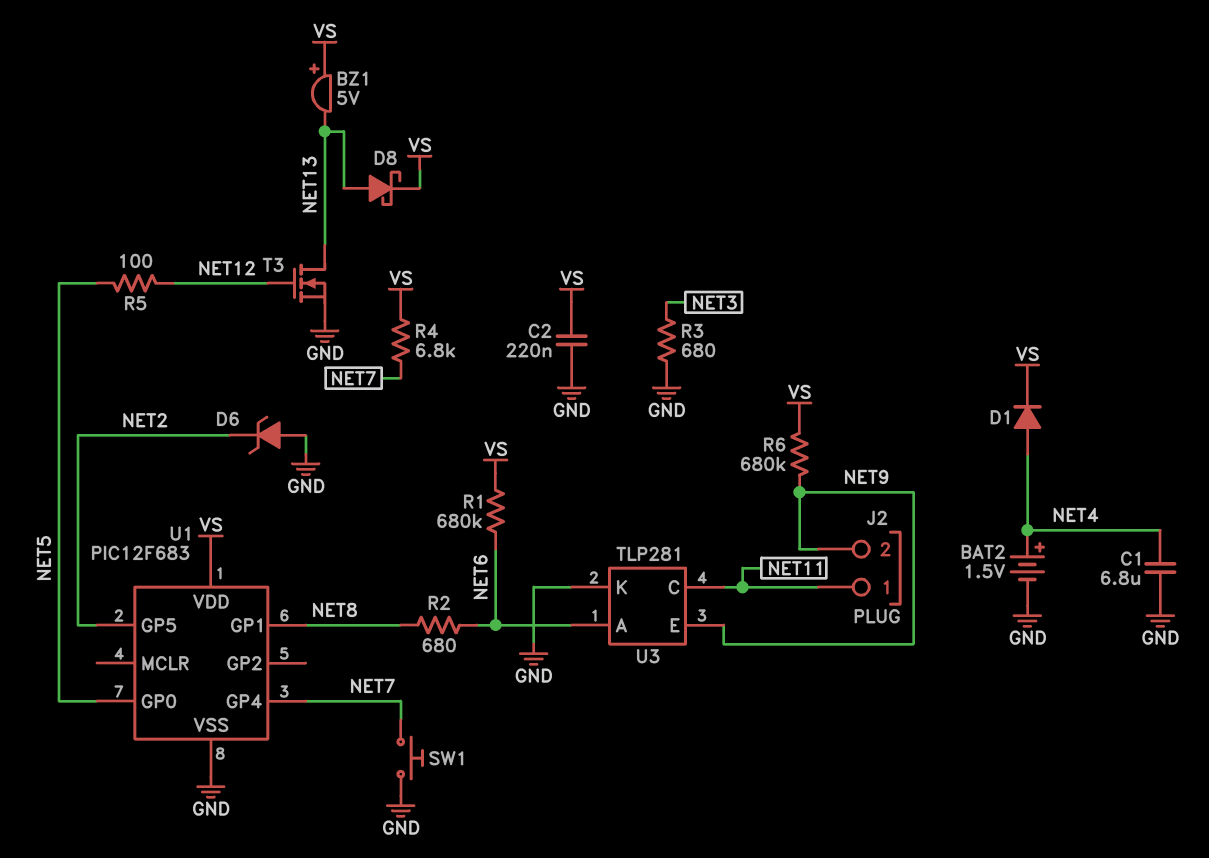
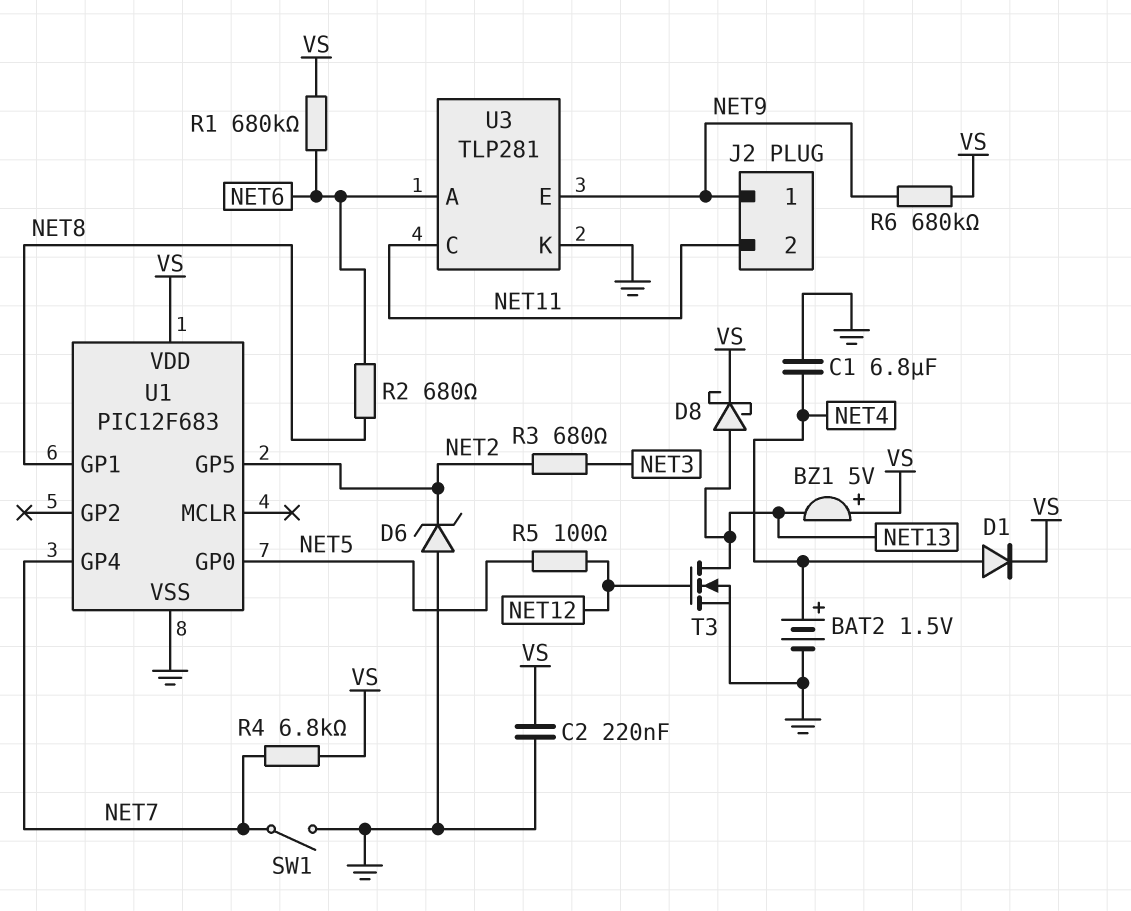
J2 pin 1: NET11 -> NET9
J2 pin 2: NET9 -> NET11
R3: 680 (GND, NET3) -> 680 (NET2, NET3)
SW1: button (GND, NET7) -> switch (GND, NET7)

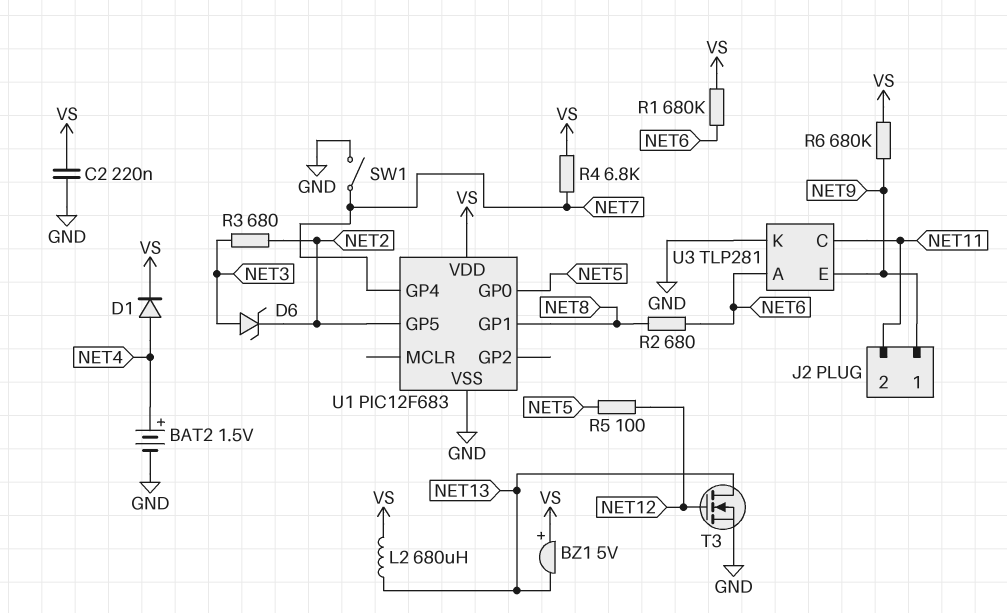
C1: 6.8uF (GND, NET4) -> none
D6: zener (A GND, K NET2) -> zener (A NET3, K NET2)
D8: schottky (A NET13, K VS) -> none
L2: none -> 680uH (NET13, VS)

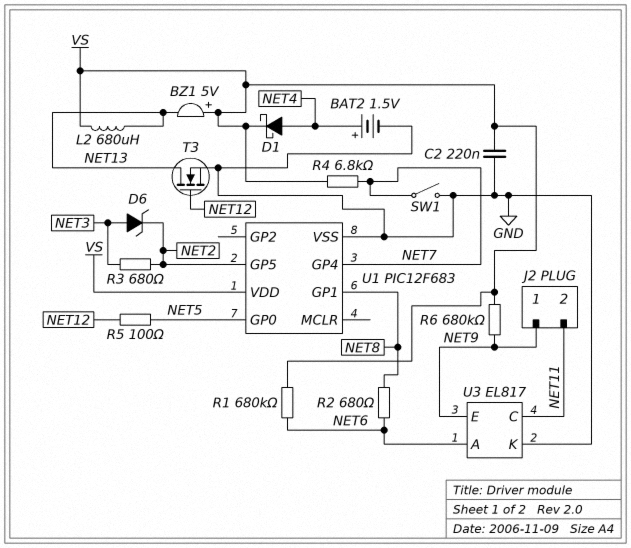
D1: diode (A NET4, K VS) -> schottky (A NET4, K VS)
U3: TLP281 -> EL817

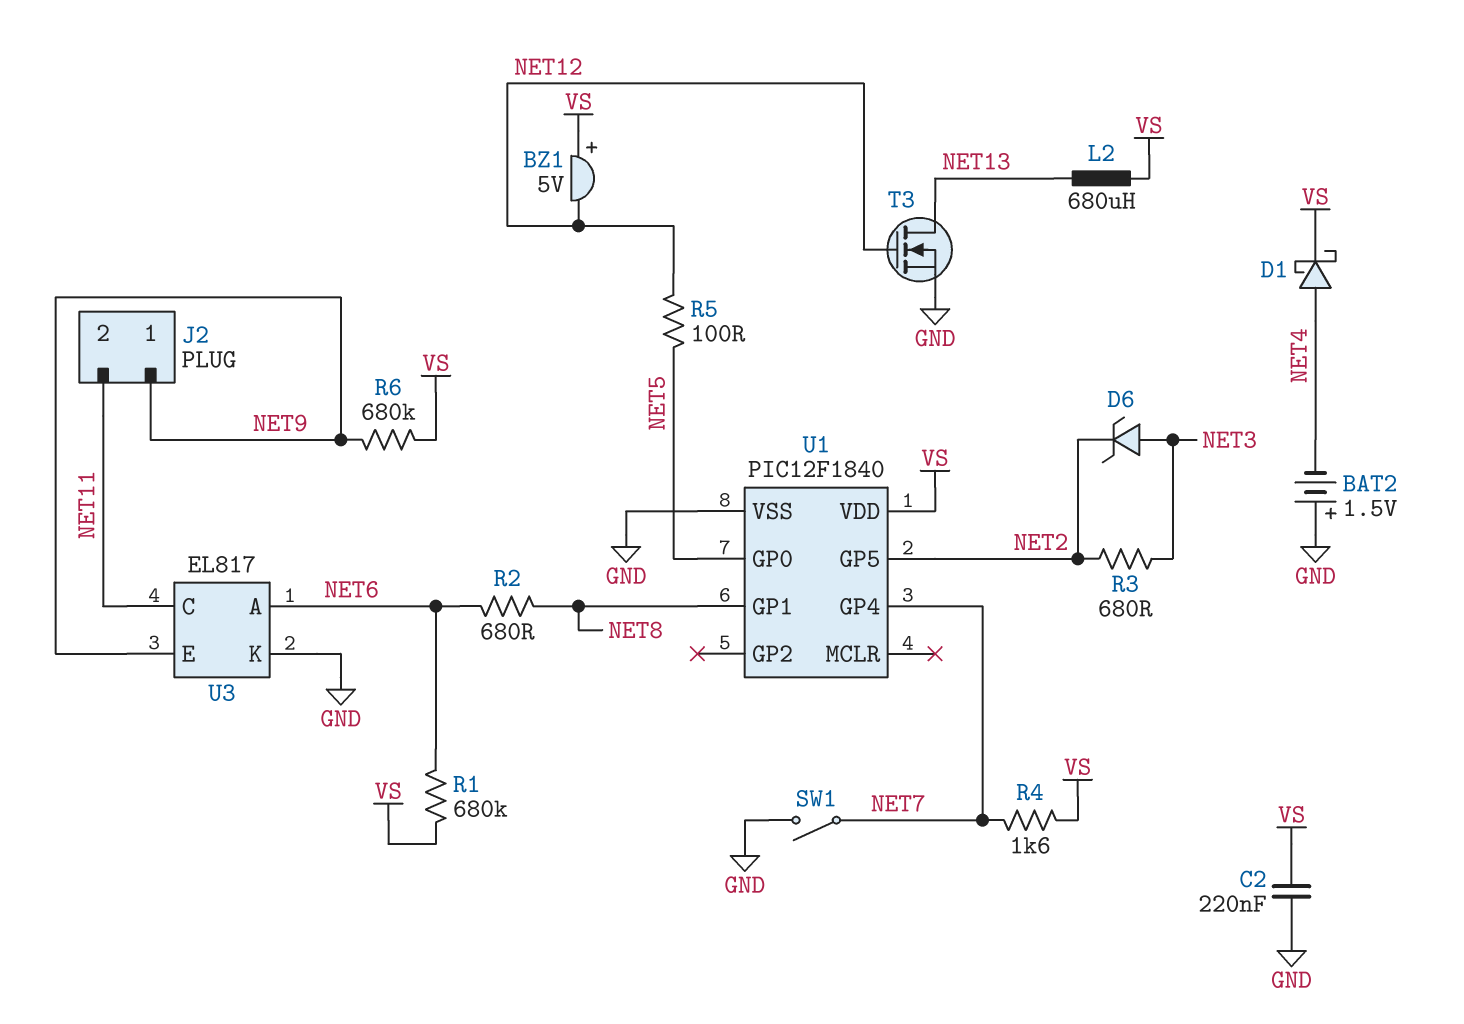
BAT2: 1.5V (plus NET4, minus GND) -> 1.5V (plus GND, minus NET4)
BZ1: buzzer 5V (plus VS, minus NET13) -> buzzer 5V (plus VS, minus NET12)
R4: 6.8k (NET7, VS) -> 1.6k (NET7, VS)
U1: PIC12F683 -> PIC12F1840

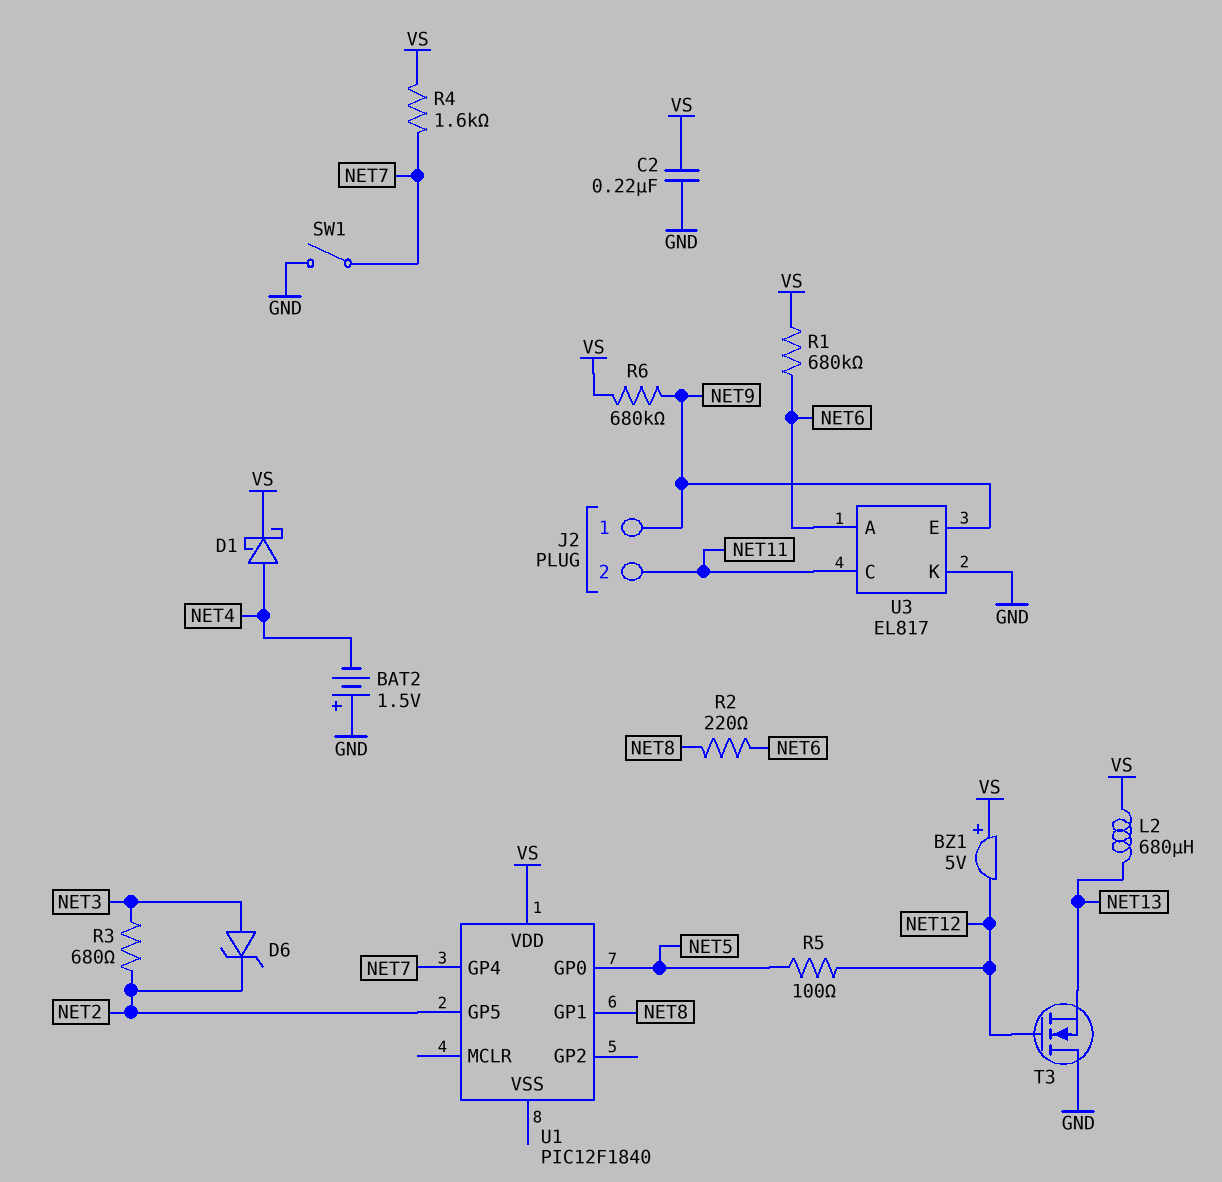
R2: 680 (NET6, NET8) -> 220 (NET6, NET8)
T3: NMOS (G NET12, D NET13, S GND) -> NMOS (G NET12, D GND, S NET13)
U1 pin VSS: GND -> none

